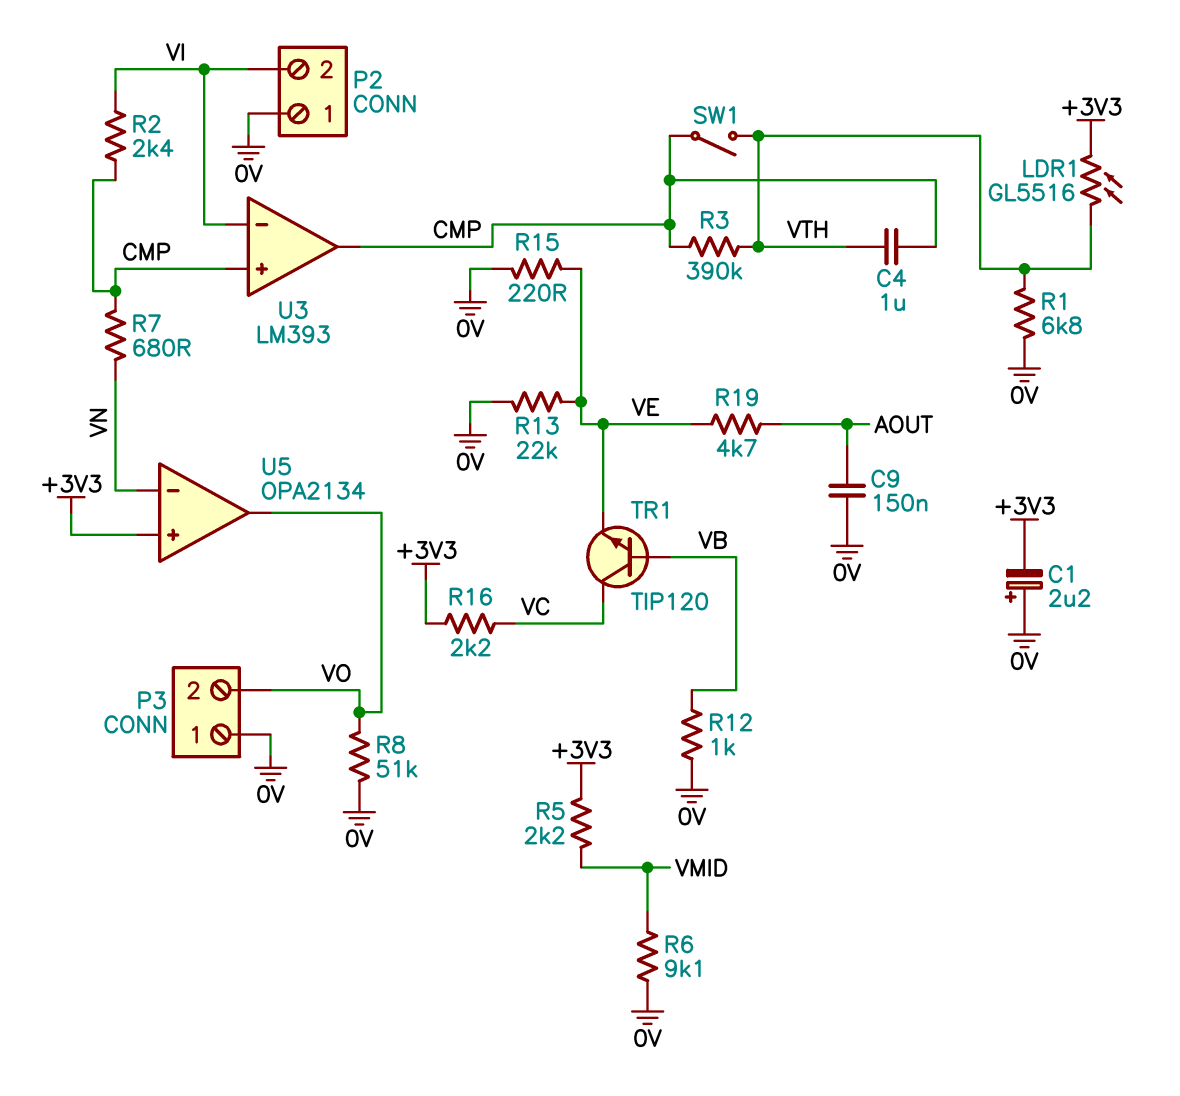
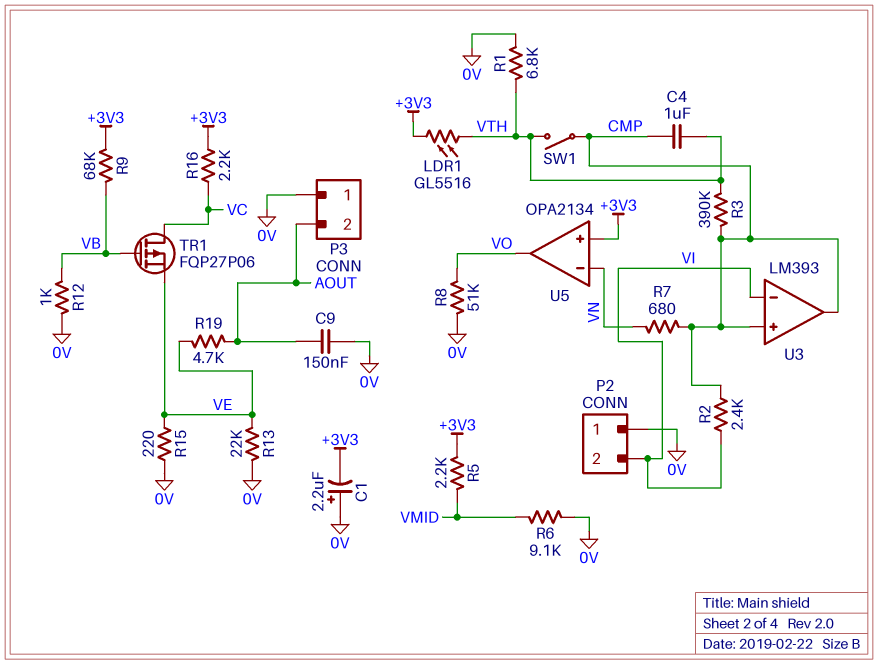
P3 pin 2: VO -> AOUT
R9: none -> 68k (+3V3, VB)
TR1: NPN TIP120 (B VB, C VC, E VE) -> PMOS FQP27P06 (G VB, D VC, S VE)

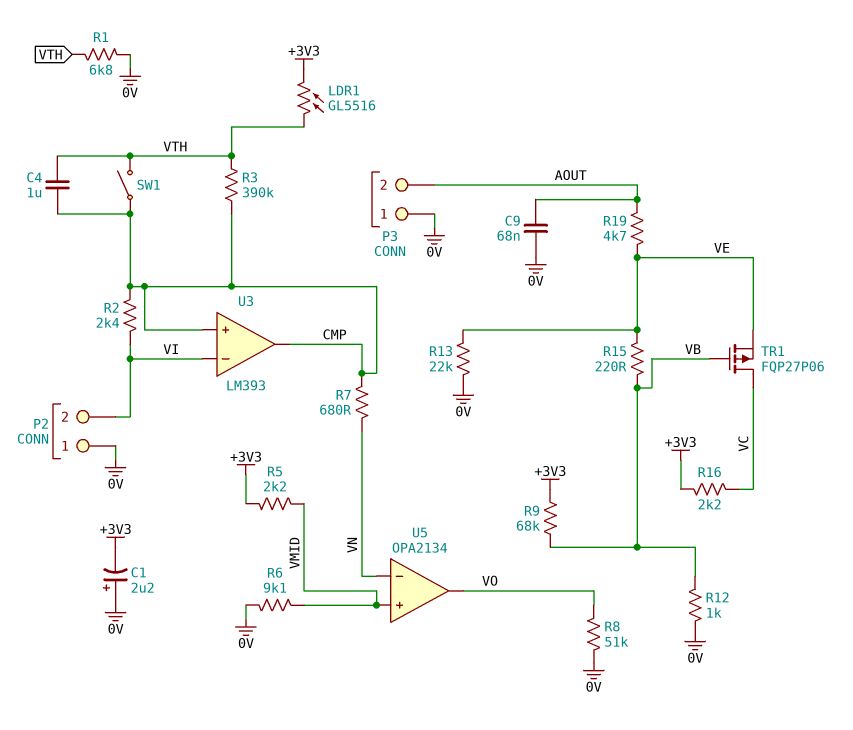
C9: 150nF (0V, AOUT) -> 68nF (0V, AOUT)
R15: 220 (0V, VE) -> 220 (VB, VE)
U5 pin in+: +3V3 -> VMID

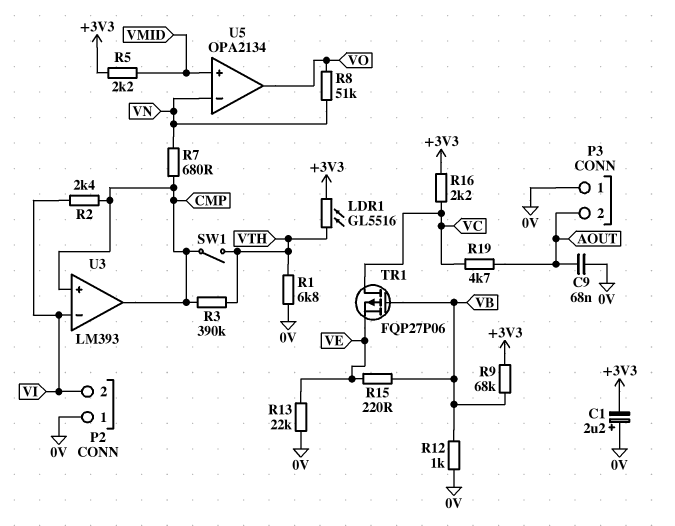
C4: 1uF (CMP, VTH) -> none
R6: 9.1k (0V, VMID) -> none
R8: 51k (0V, VO) -> 51k (VN, VO)
R19: 4.7k (AOUT, VE) -> 4.7k (AOUT, VC)

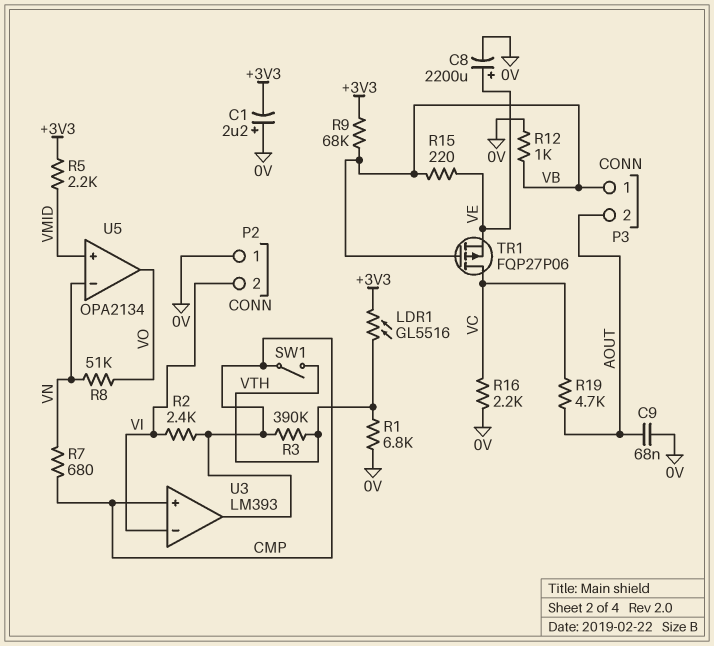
C8: none -> 2200uF (plus VE, minus 0V)
P3 pin 1: 0V -> VB
R13: 22k (0V, VE) -> none
R16: 2.2k (+3V3, VC) -> 2.2k (0V, VC)

